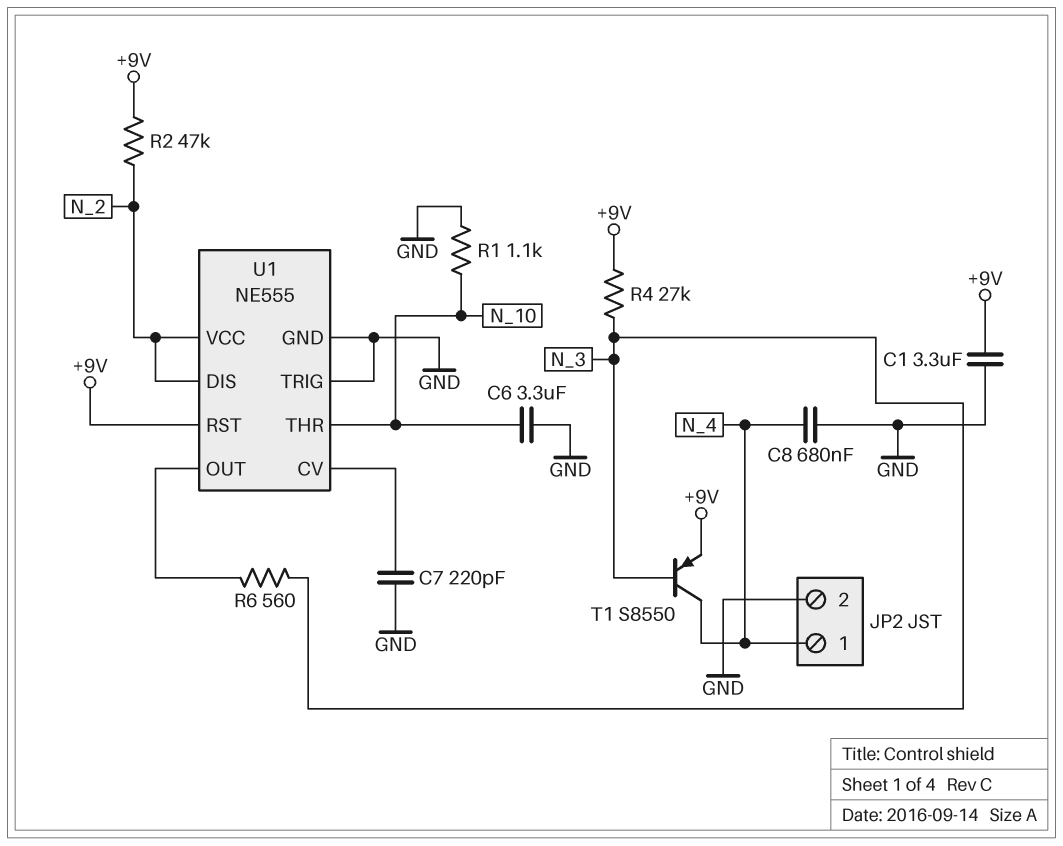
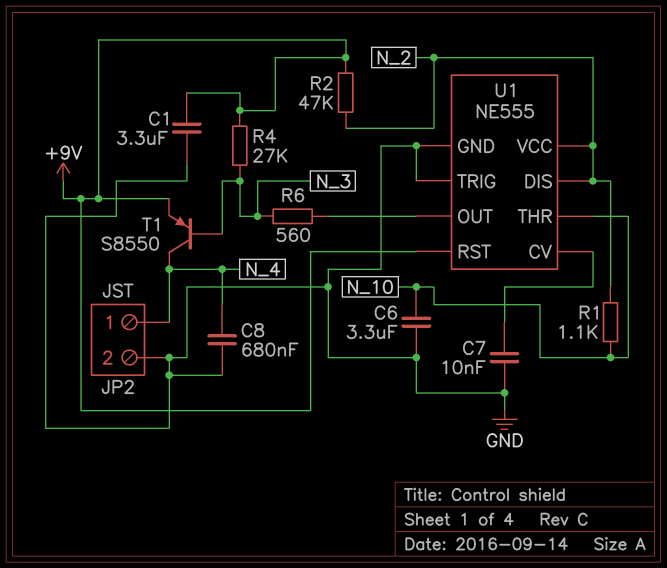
C7: 220pF (GND, U1/CV) -> 10nF (GND, U1/CV)
R1: 1.1k (GND, N_10) -> 1.1k (N_2, N_10)

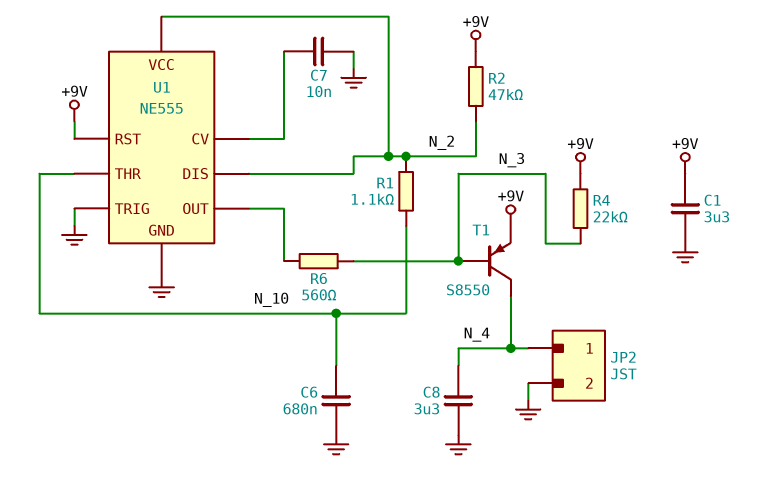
C6: 3.3uF (GND, N_10) -> 680nF (GND, N_10)
C8: 680nF (GND, N_4) -> 3.3uF (GND, N_4)
R4: 27k (+9V, N_3) -> 22k (+9V, N_3)

